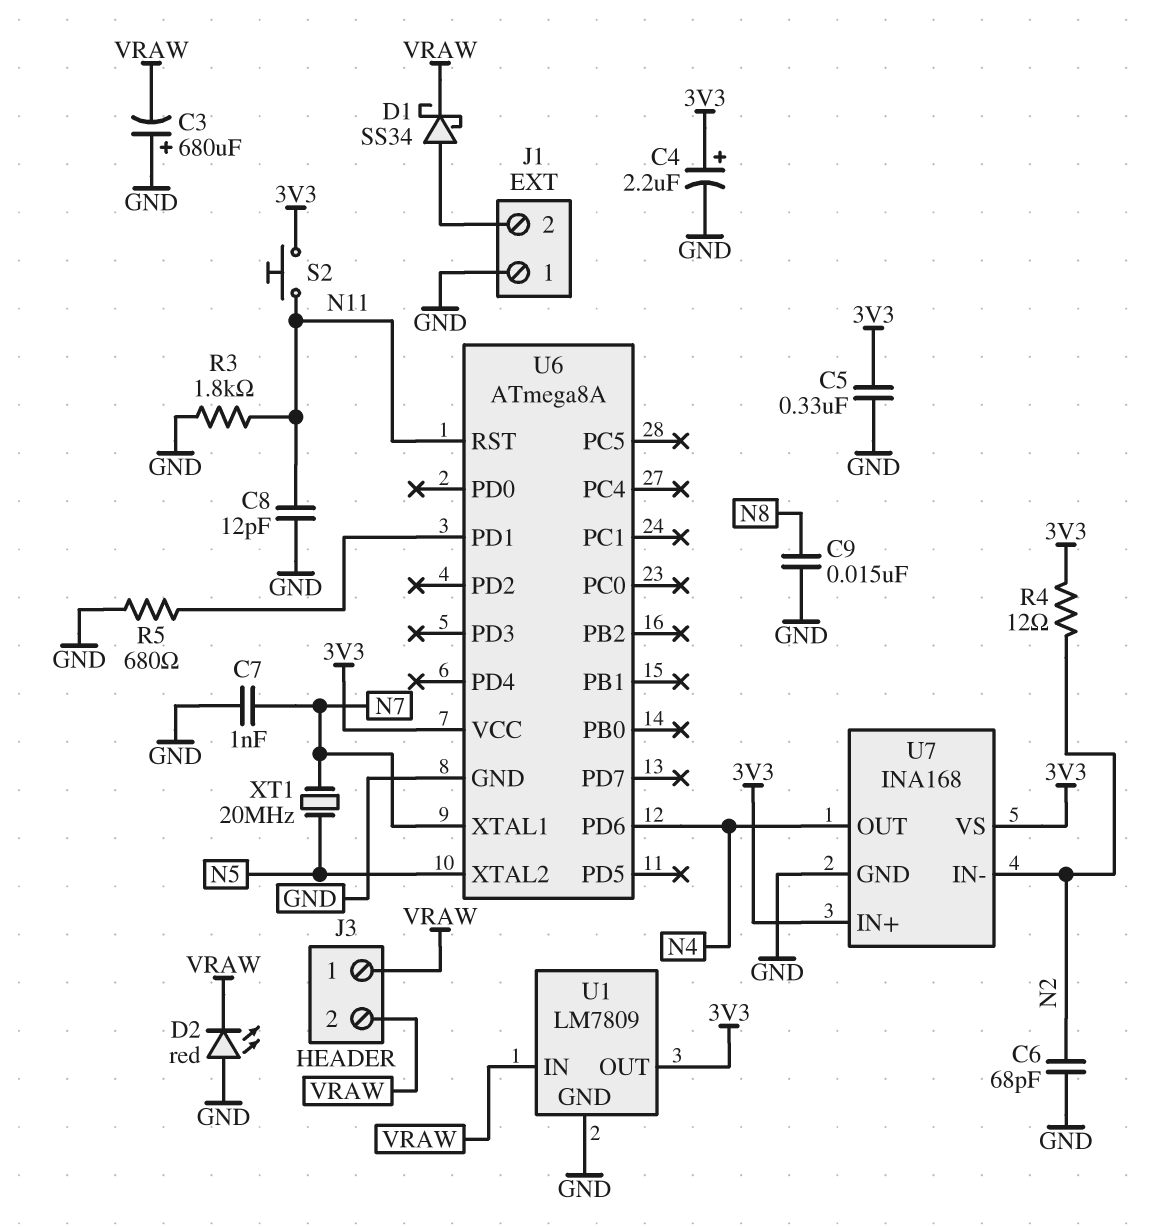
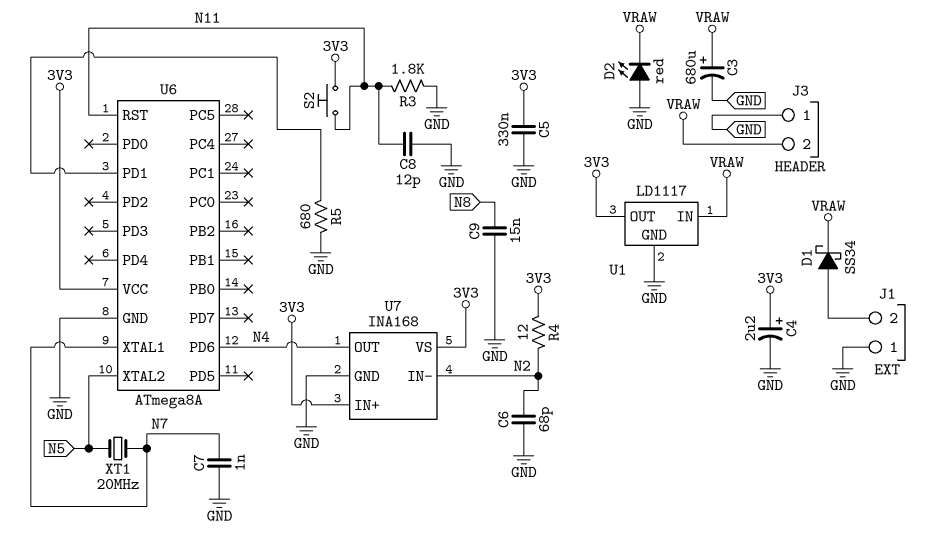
C3: 680uF (plus GND, minus VRAW) -> 680uF (plus VRAW, minus GND)
J3 pin 1: VRAW -> GND
U1: LM7809 -> LD1117

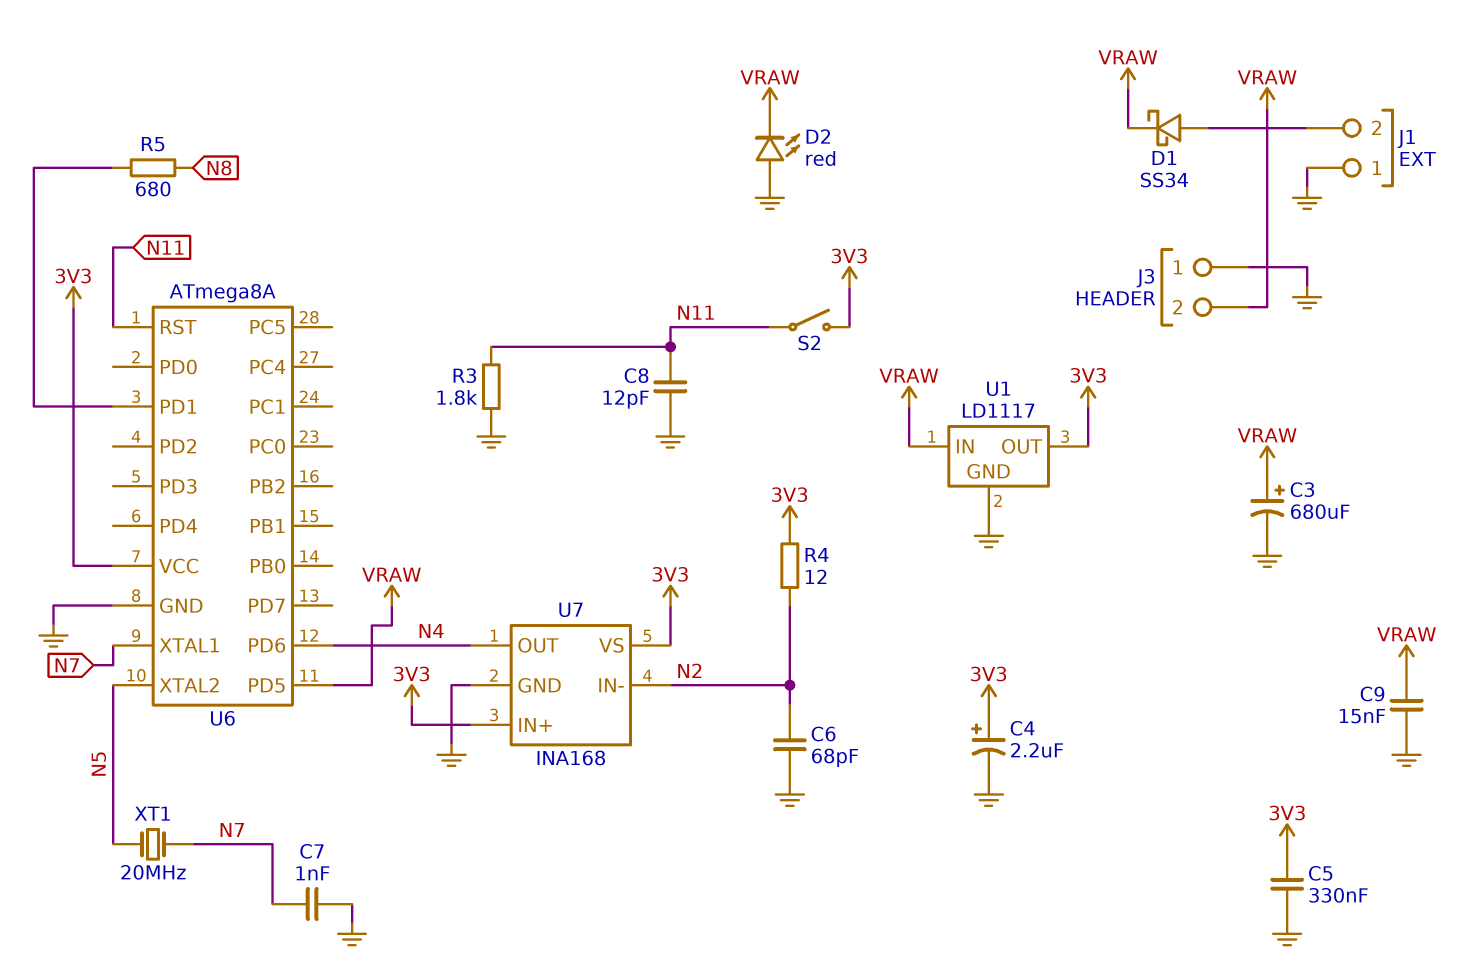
C9: 15nF (GND, N8) -> 15nF (GND, VRAW)
R5: 680 (GND, U6/PD1) -> 680 (N8, U6/PD1)
S2: button (3V3, N11) -> switch (3V3, N11)
U6 pin PD5: none -> VRAW

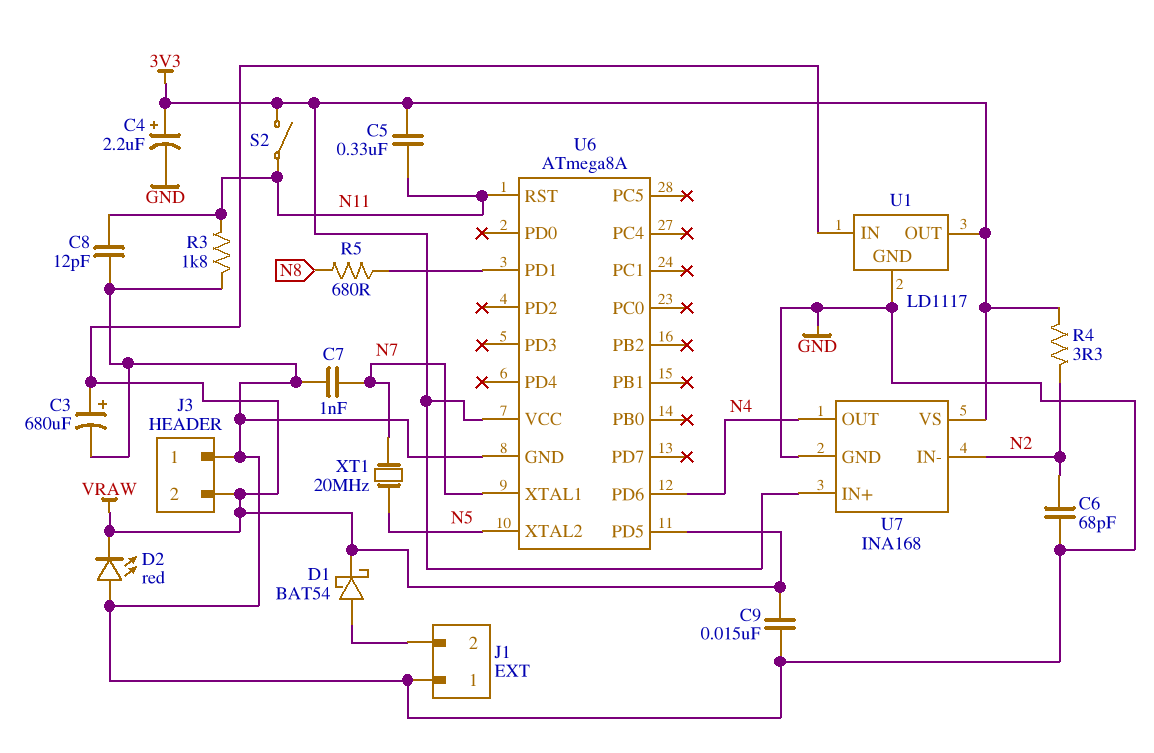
C5: 330nF (3V3, GND) -> 330nF (3V3, N11)
D1: schottky SS34 (A J1/2, K VRAW) -> schottky BAT54 (A J1/2, K VRAW)
R4: 12 (3V3, N2) -> 3.3 (3V3, N2)

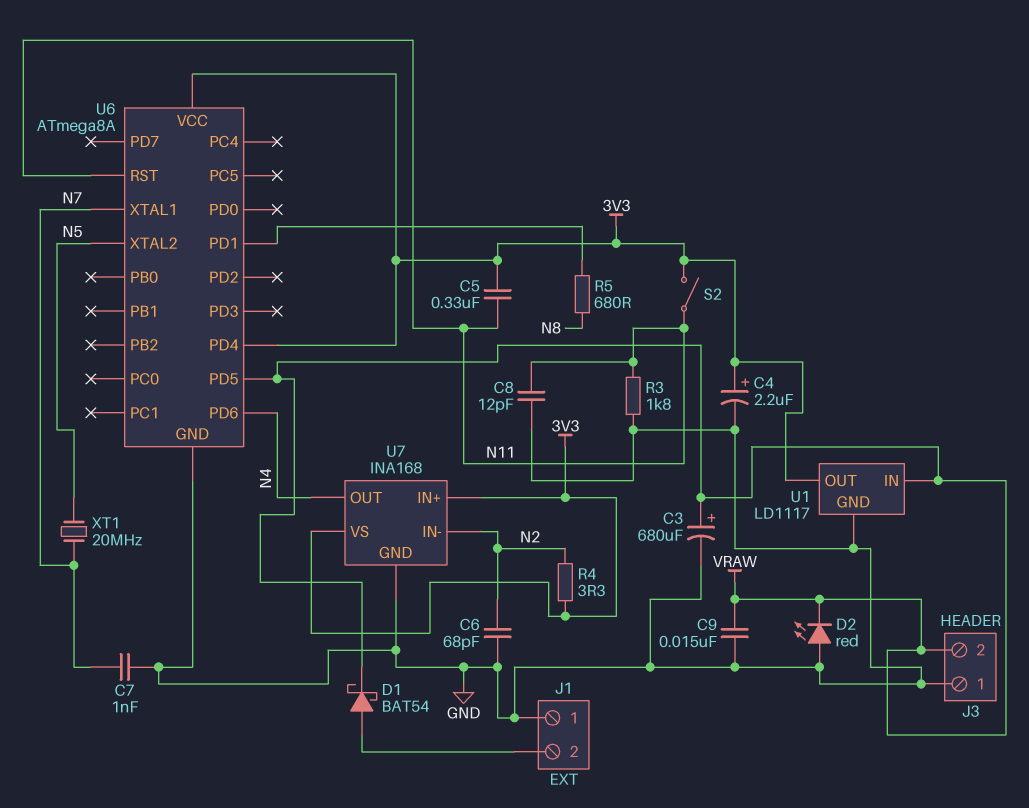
U6 pin PD4: none -> 3V3

